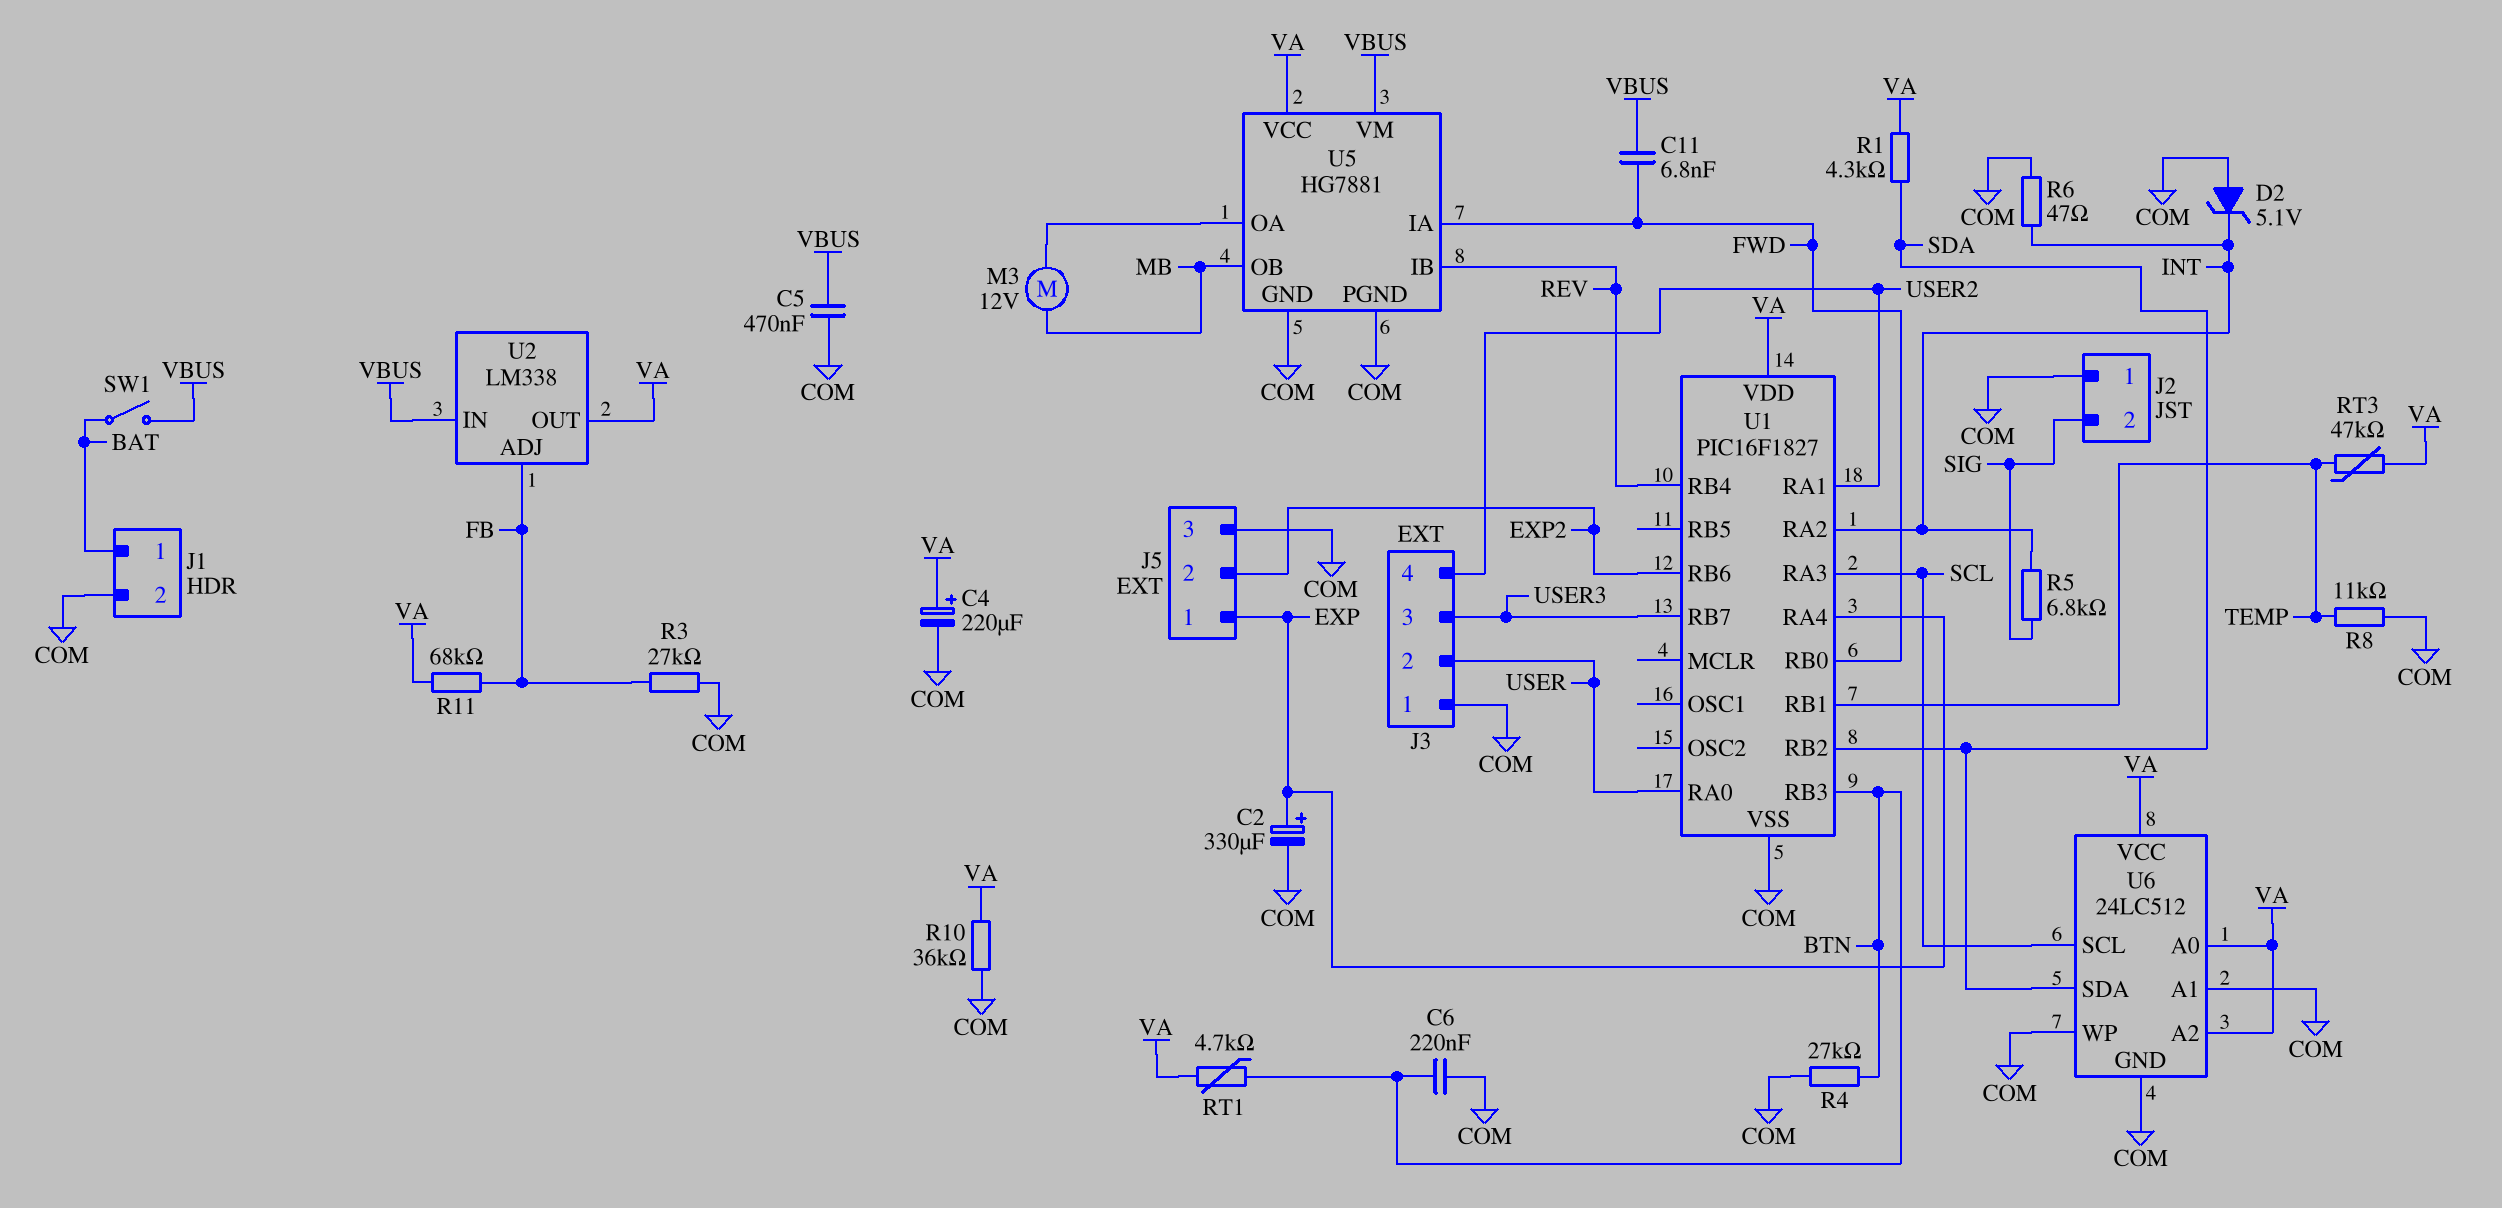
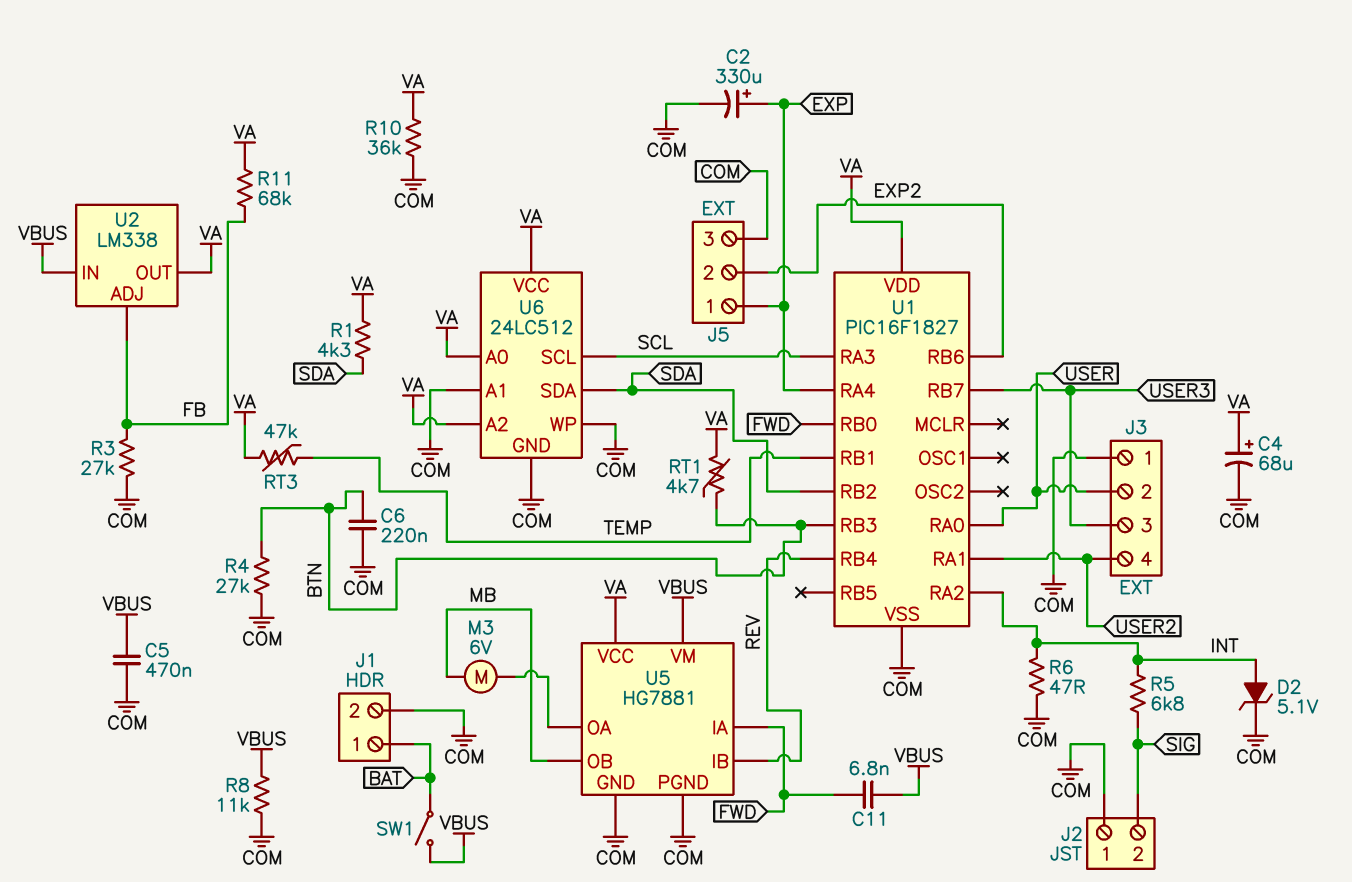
C4: 220uF (plus VA, minus COM) -> 68uF (plus VA, minus COM)
D2: zener 5.1V (A COM, K INT) -> zener 5.1V (A INT, K COM)
M3: motor 12V (MB, U5/OA) -> motor 6V (MB, U5/OA)
R8: 11k (COM, TEMP) -> 11k (COM, VBUS)

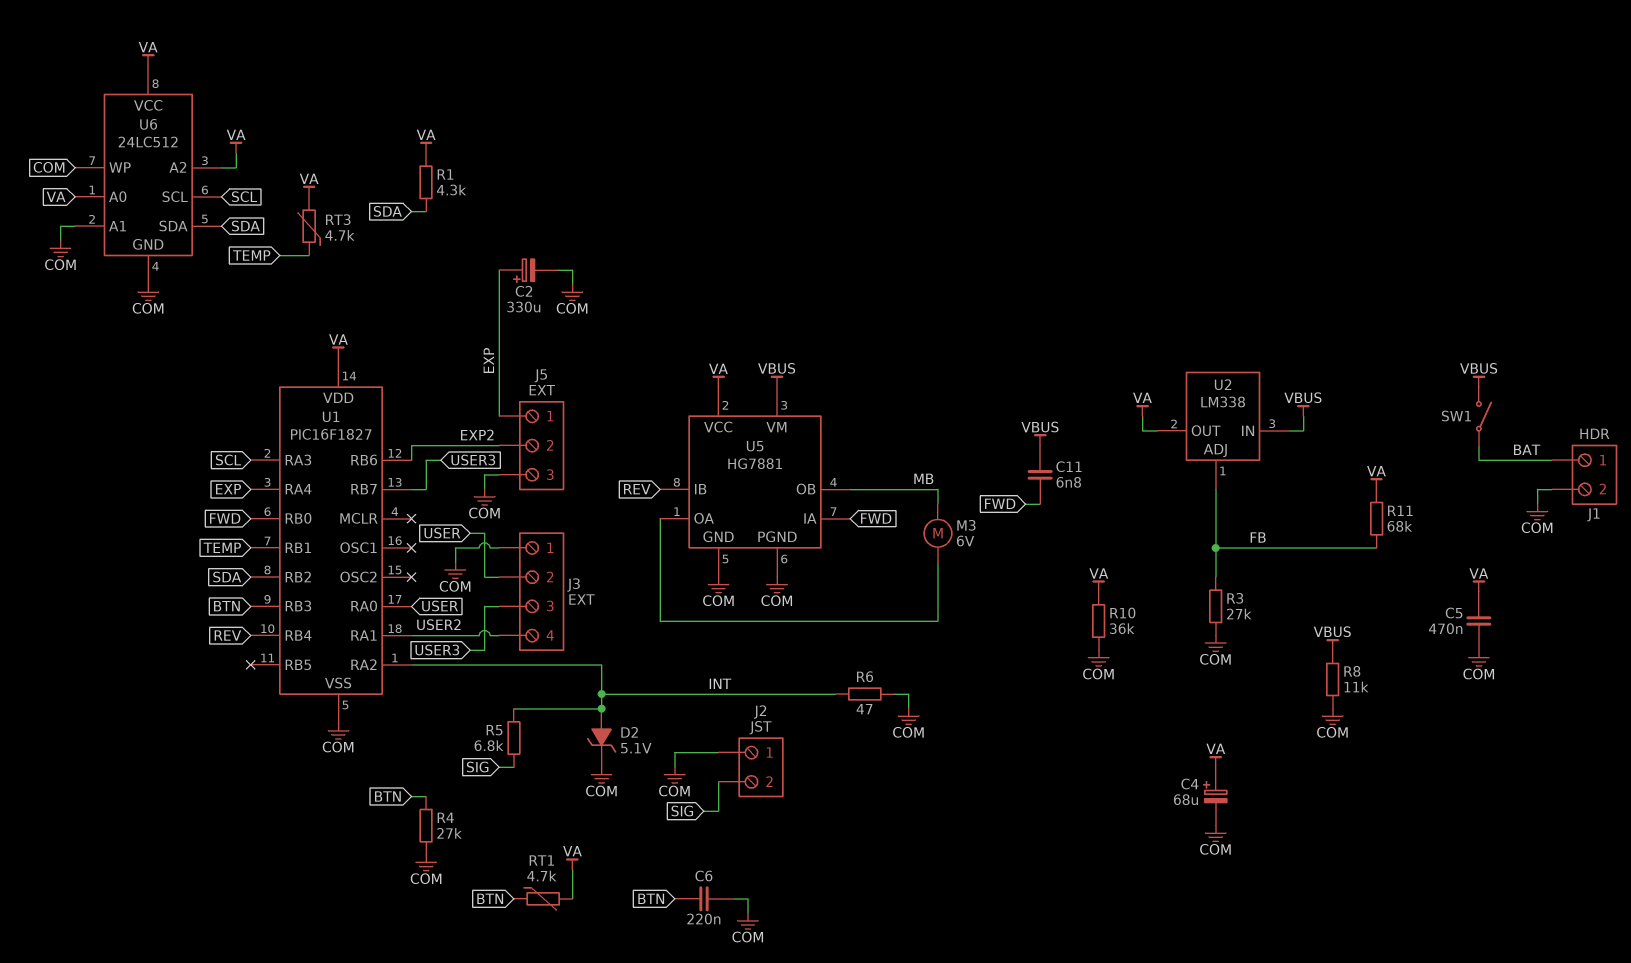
C5: 470nF (COM, VBUS) -> 470nF (COM, VA)
RT3: 47k (TEMP, VA) -> 4.7k (TEMP, VA)

